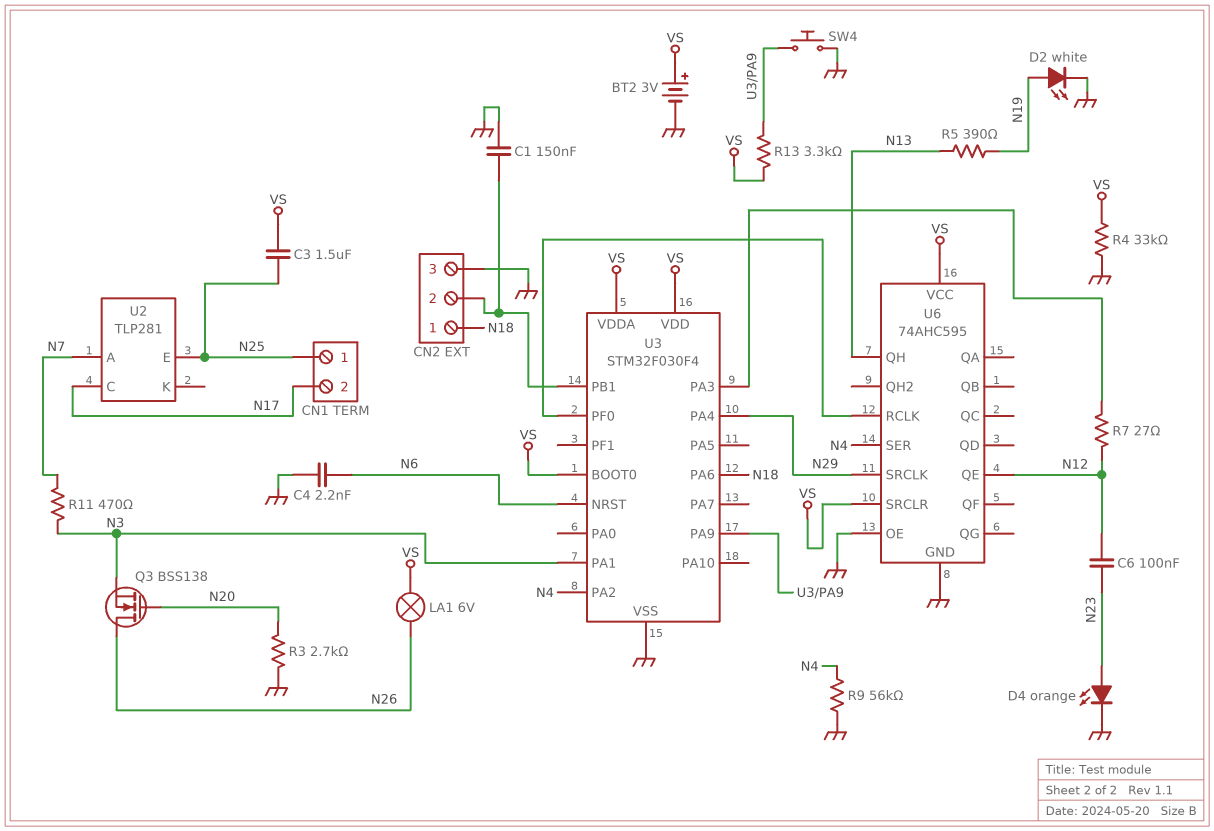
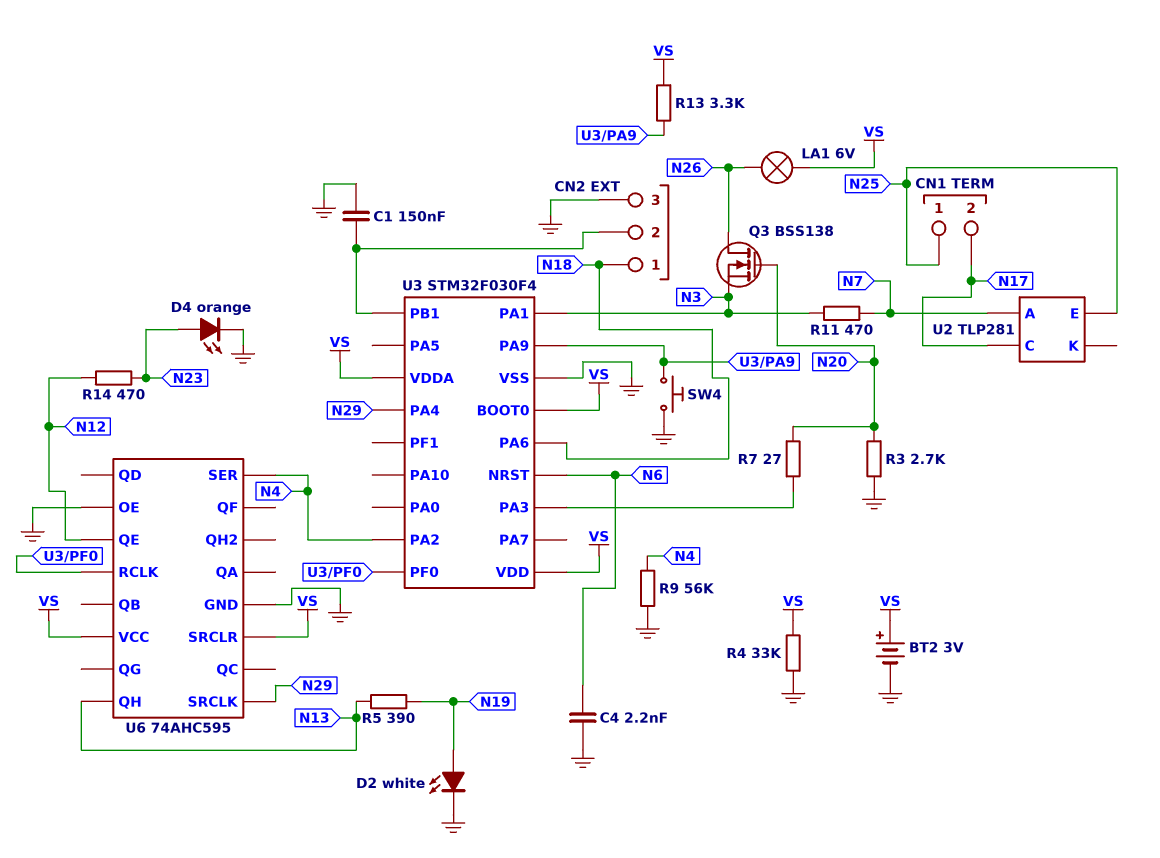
C3: 1.5uF (N25, VS) -> none
C6: 100nF (N12, N23) -> none
R7: 27 (N12, U3/PA3) -> 27 (N20, U3/PA3)
R14: none -> 470 (N12, N23)

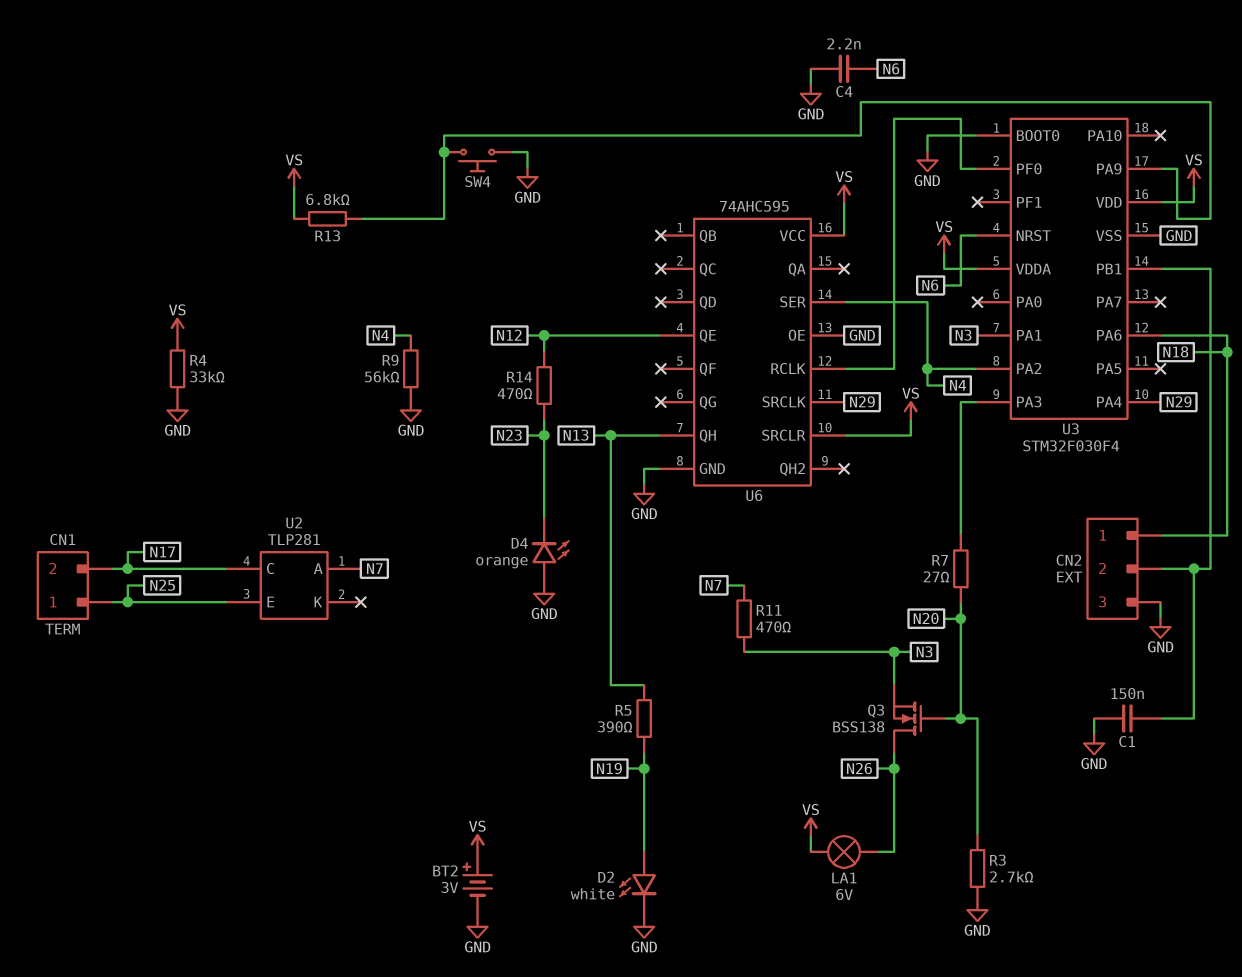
D4: LED orange (A N23, K GND) -> LED orange (A GND, K N23)
R13: 3.3k (U3/PA9, VS) -> 6.8k (U3/PA9, VS)
U3 pin BOOT0: VS -> GND

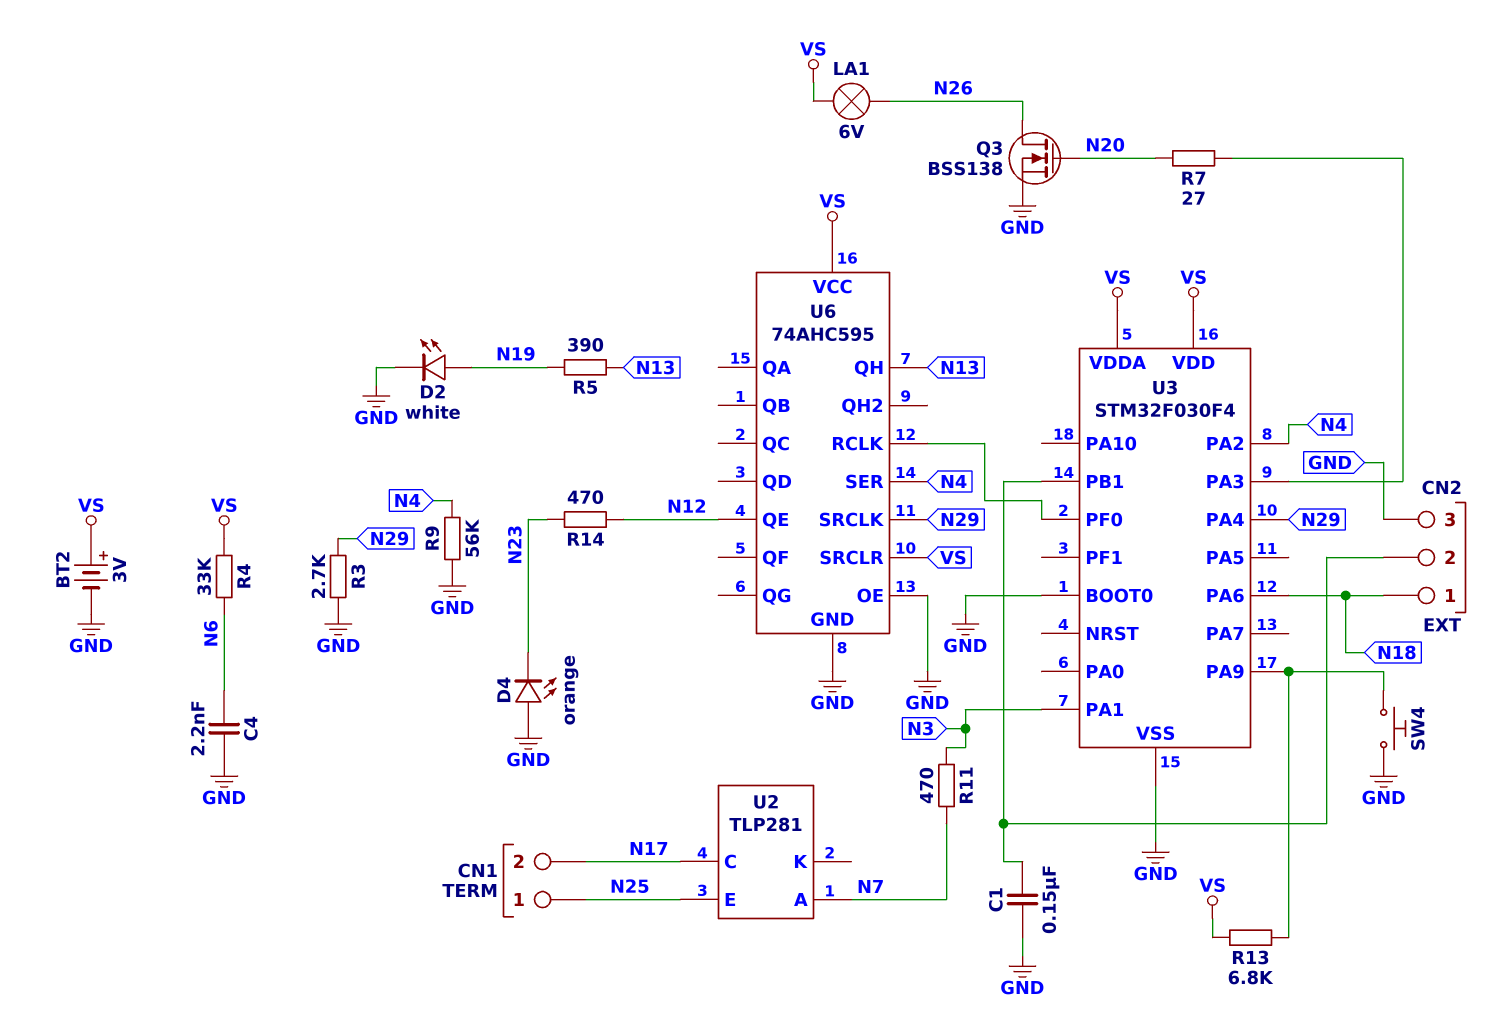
Q3: NMOS BSS138 (G N20, D N26, S N3) -> NMOS BSS138 (G N20, D N26, S GND)
R3: 2.7k (GND, N20) -> 2.7k (GND, N29)
R4: 33k (GND, VS) -> 33k (N6, VS)
U3 pin NRST: N6 -> none

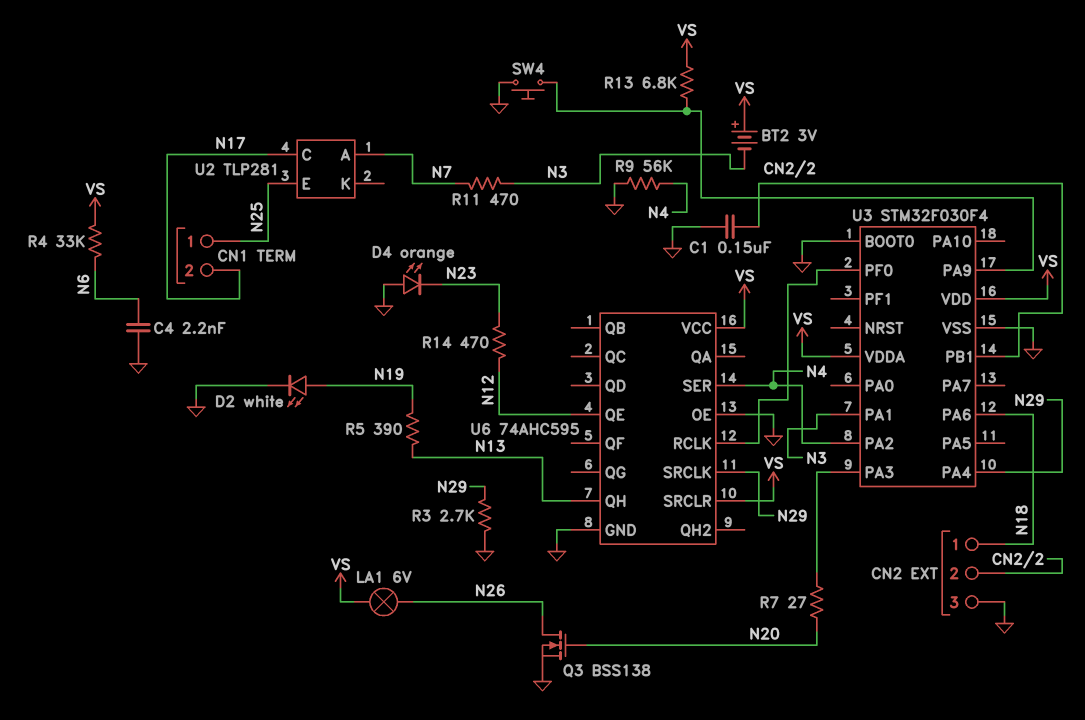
BT2: 3V (plus VS, minus GND) -> 3V (plus VS, minus N3)

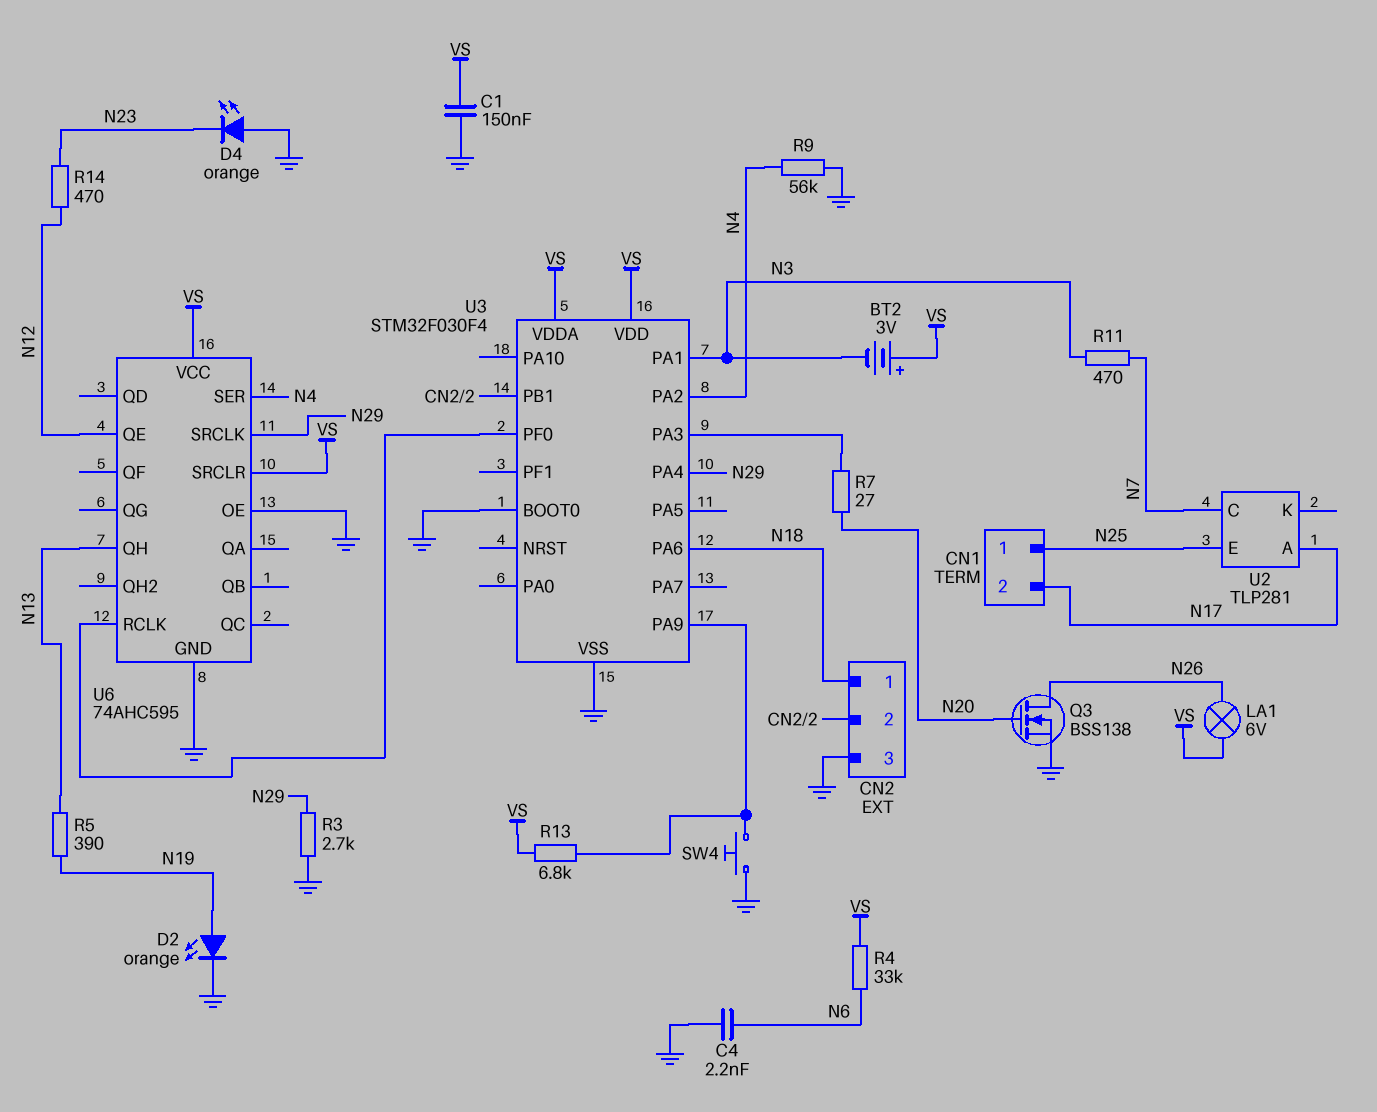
C1: 150nF (CN2/2, GND) -> 150nF (GND, VS)
D2: LED white (A N19, K GND) -> LED orange (A N19, K GND)
U2 pin A: N7 -> N17
U2 pin C: N17 -> N7

